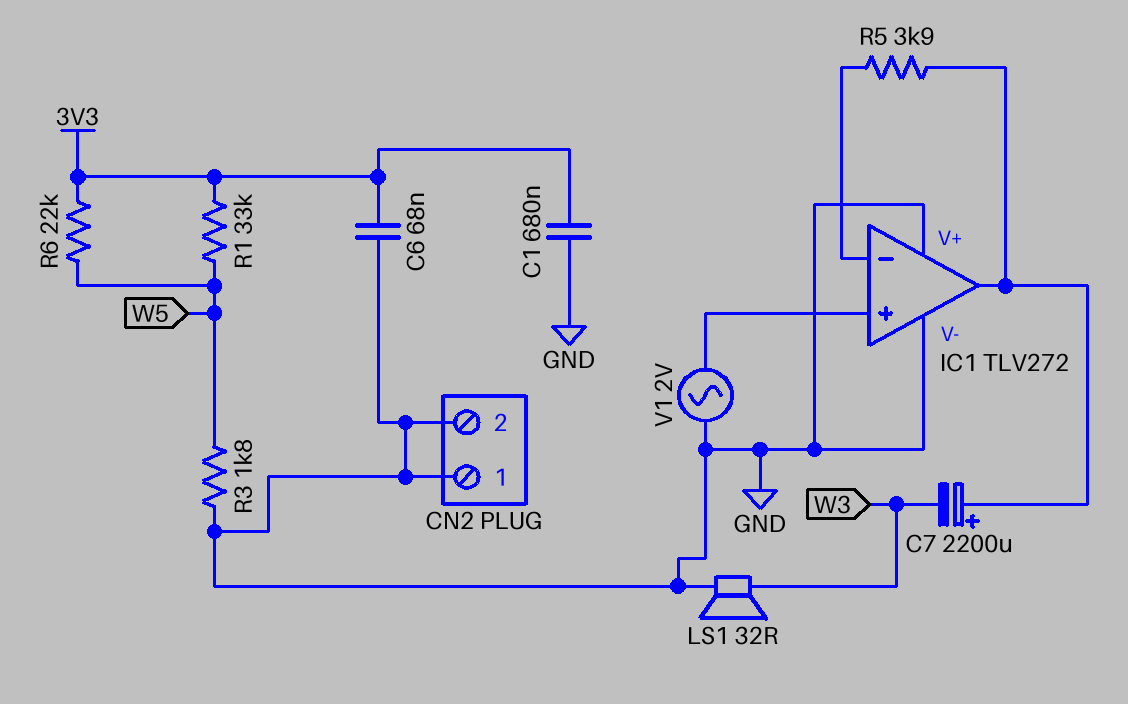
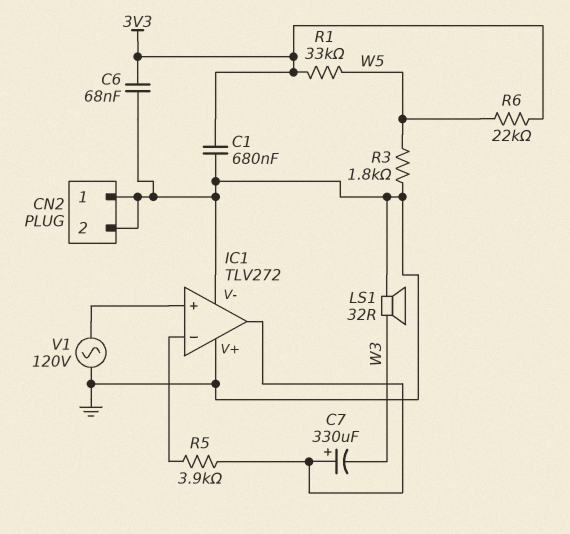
C7: 2200uF (plus IC1/out, minus W3) -> 330uF (plus IC1/out, minus W3)
V1: AC 2V (GND, IC1/in+) -> AC 120V (GND, IC1/in+)

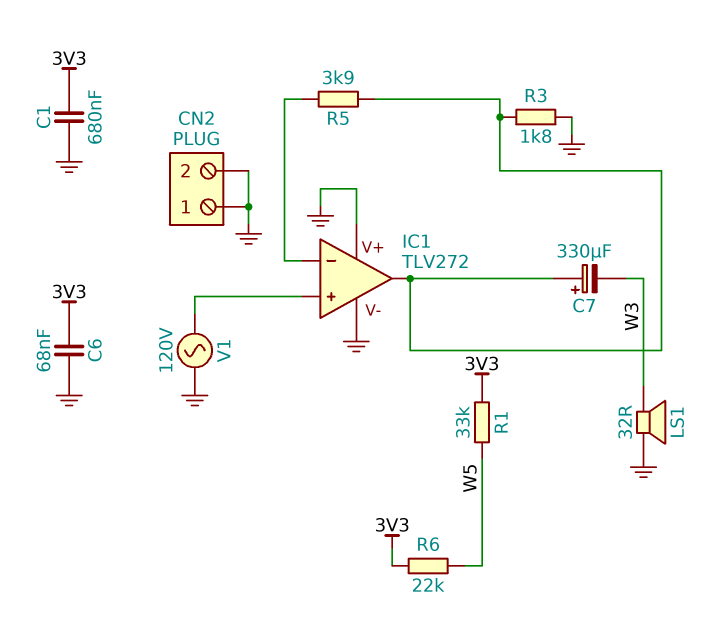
R3: 1.8k (GND, W5) -> 1.8k (GND, IC1/out)

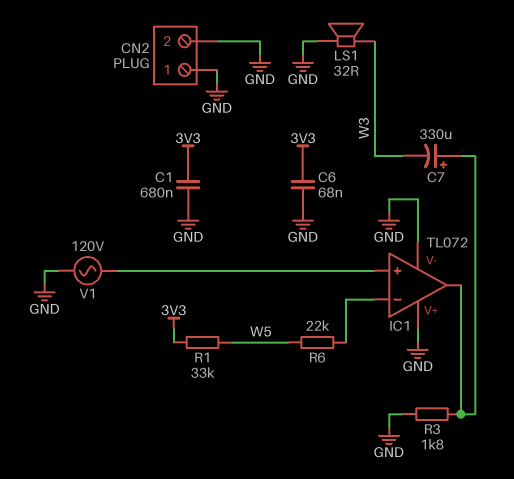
IC1: TLV272 -> TL072
R5: 3.9k (IC1/in-, IC1/out) -> none
R6: 22k (3V3, W5) -> 22k (IC1/in-, W5)

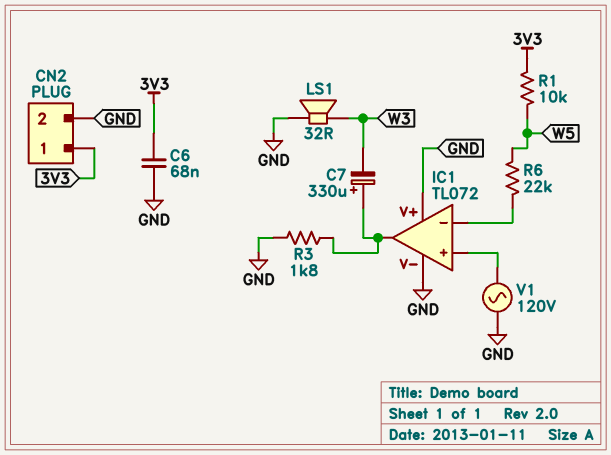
C1: 680nF (3V3, GND) -> none
CN2 pin 1: GND -> 3V3
R1: 33k (3V3, W5) -> 10k (3V3, W5)

